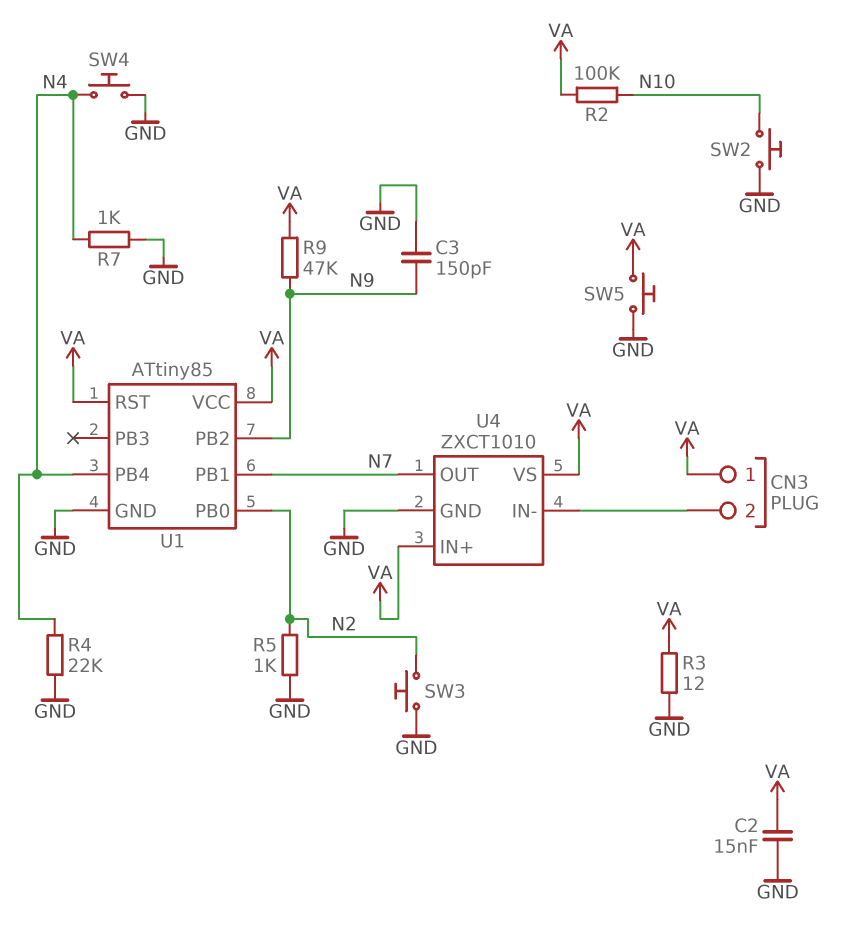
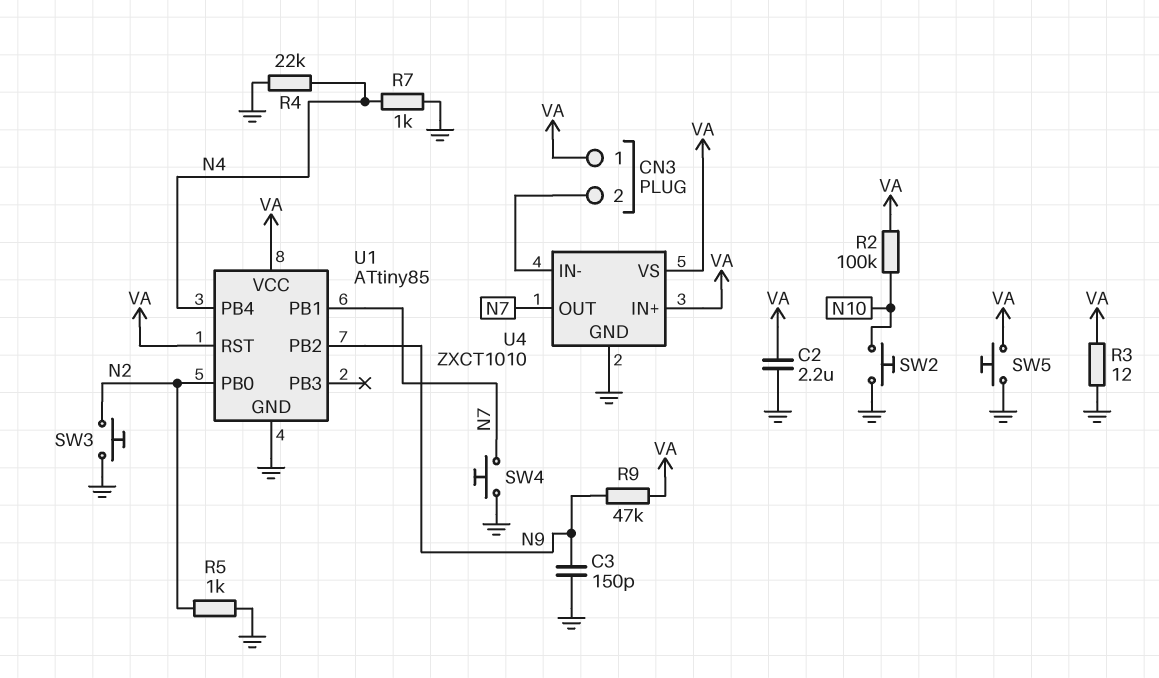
C2: 15nF (GND, VA) -> 2.2uF (GND, VA)
SW4: button (GND, N4) -> button (GND, N7)

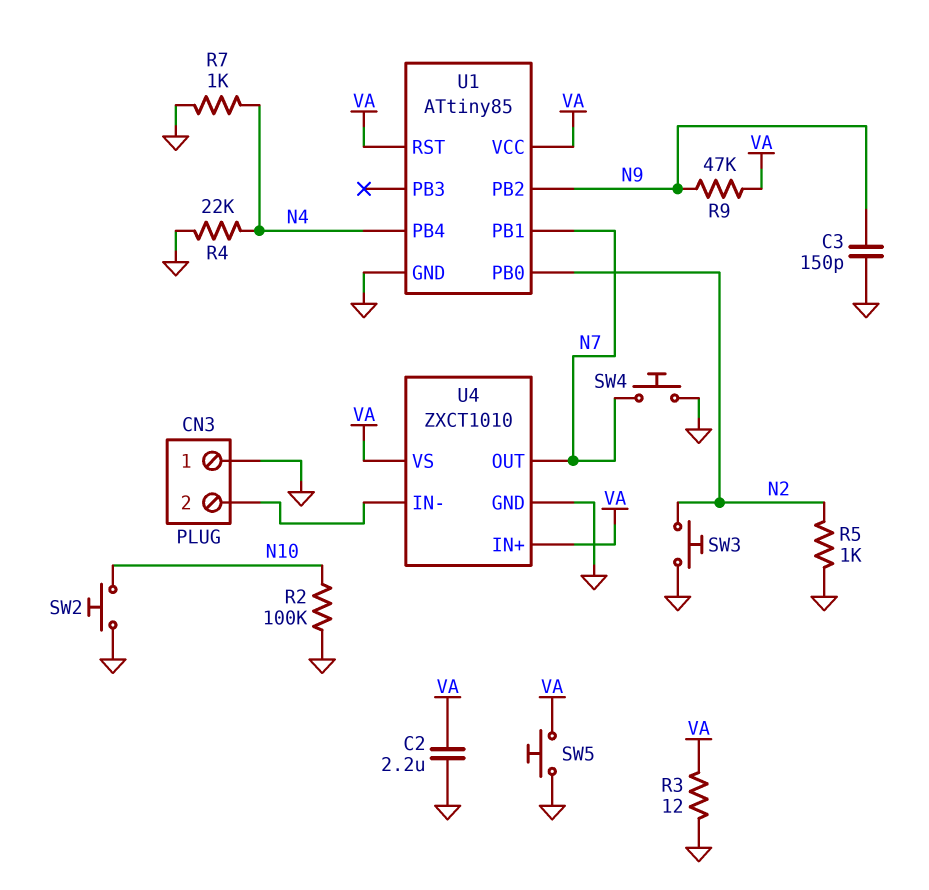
CN3 pin 1: VA -> GND
R2: 100k (N10, VA) -> 100k (GND, N10)

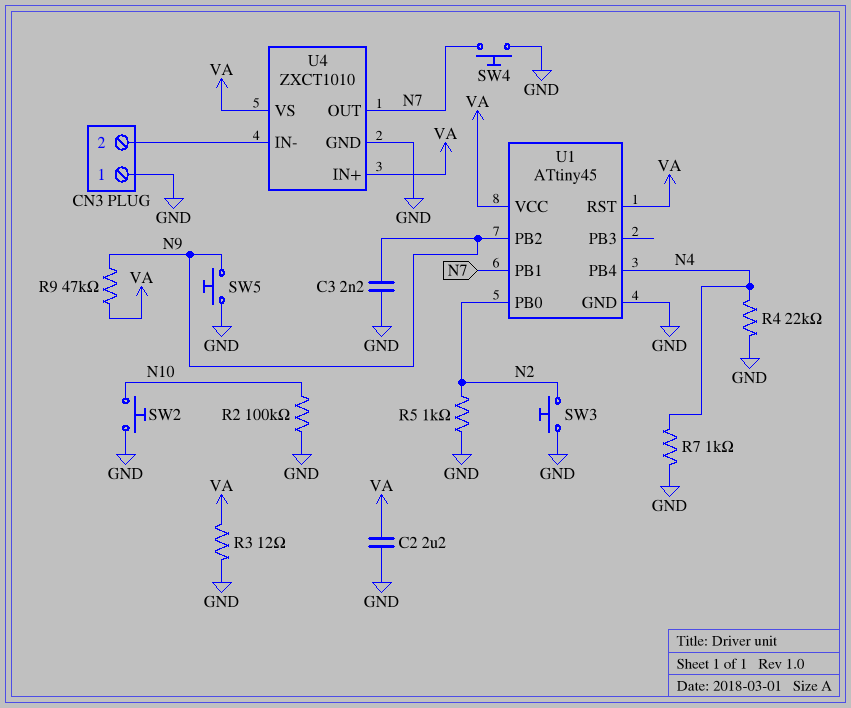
C3: 150pF (GND, N9) -> 2.2nF (GND, N9)
SW5: button (GND, VA) -> button (GND, N9)
U1: ATtiny85 -> ATtiny45

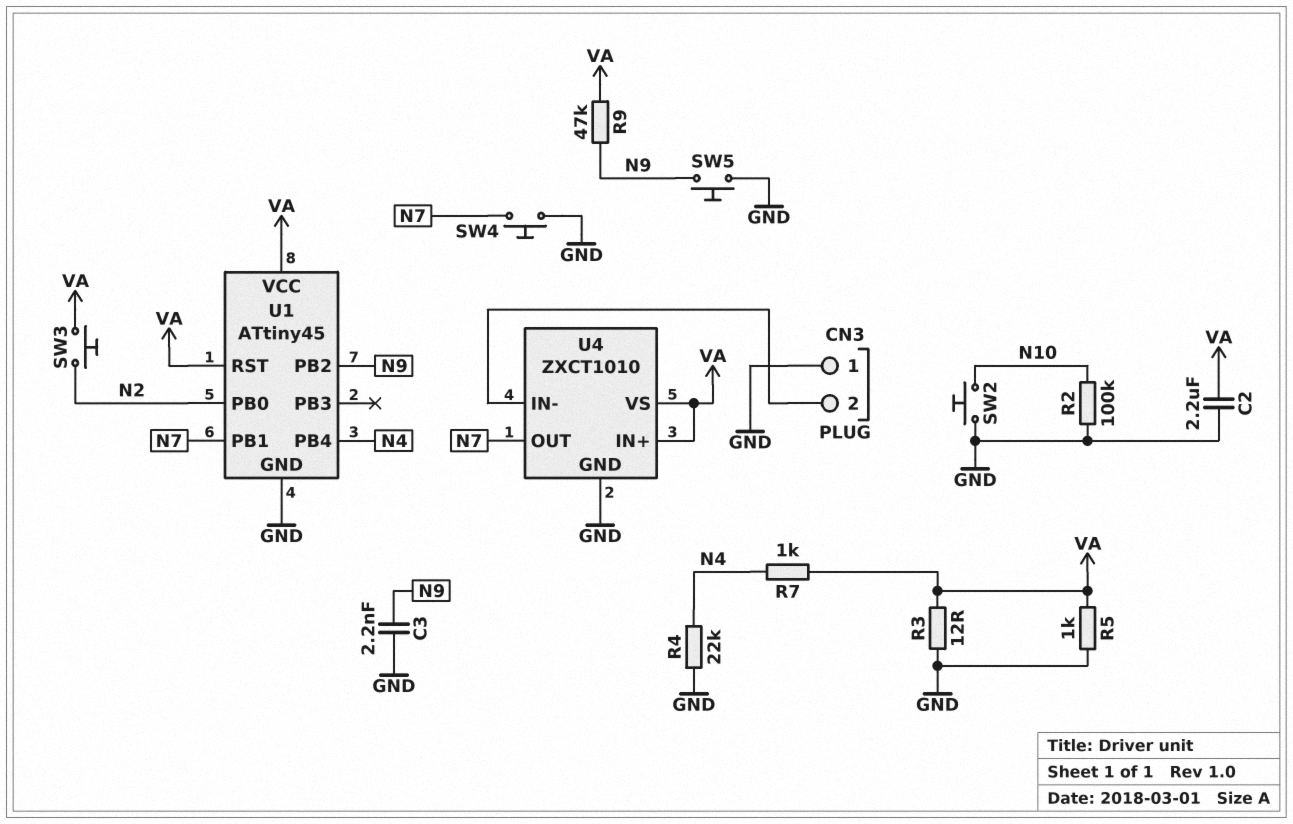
R5: 1k (GND, N2) -> 1k (GND, VA)
R7: 1k (GND, N4) -> 1k (N4, VA)
SW3: button (GND, N2) -> button (N2, VA)

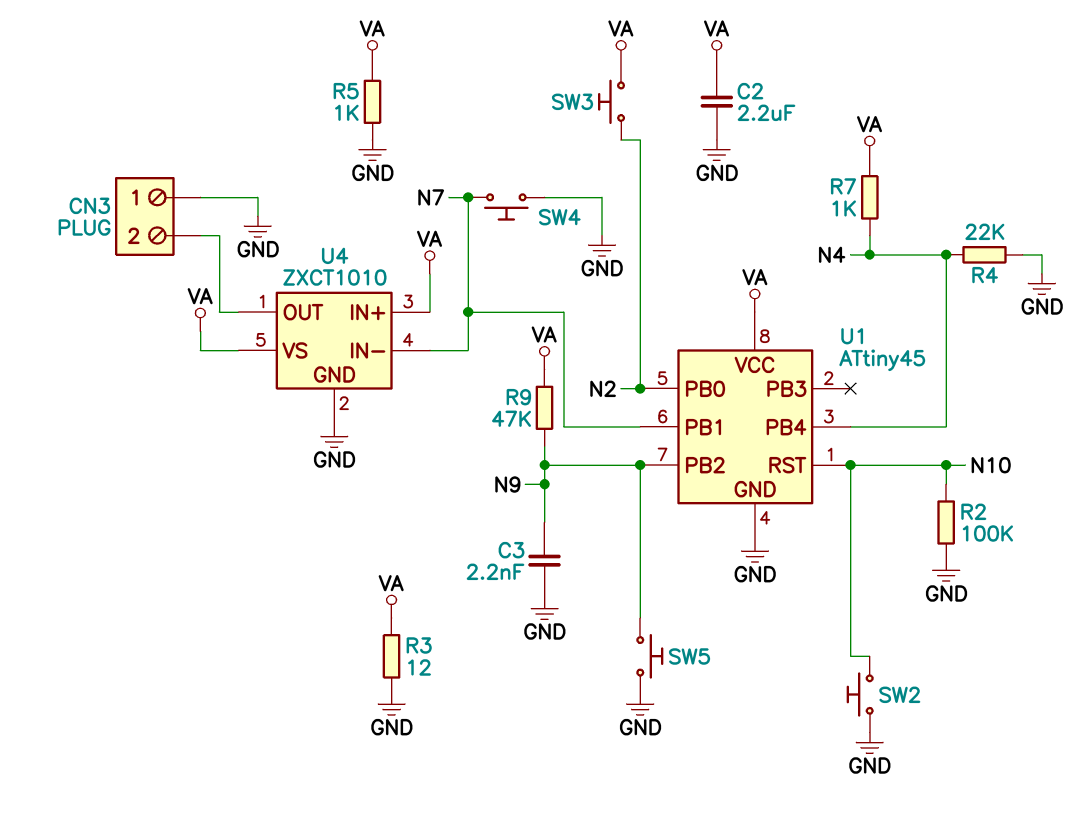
U1 pin RST: VA -> N10
U4 pin IN-: CN3/2 -> N7
U4 pin OUT: N7 -> CN3/2

